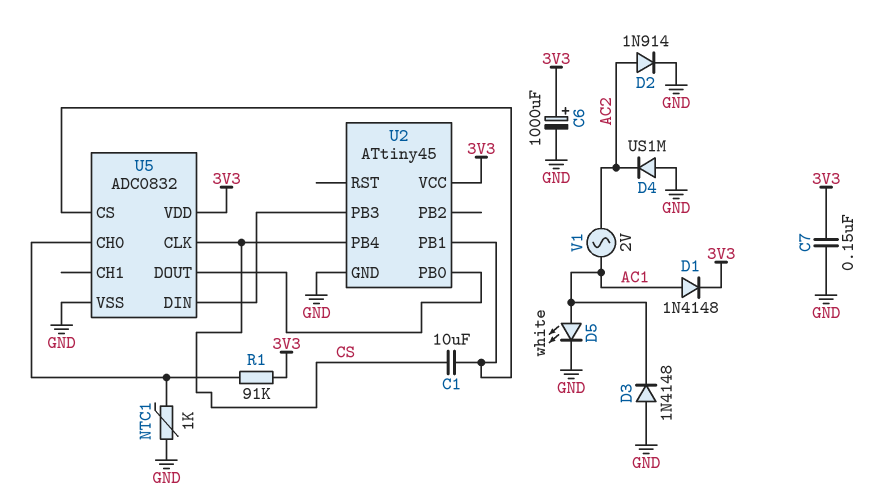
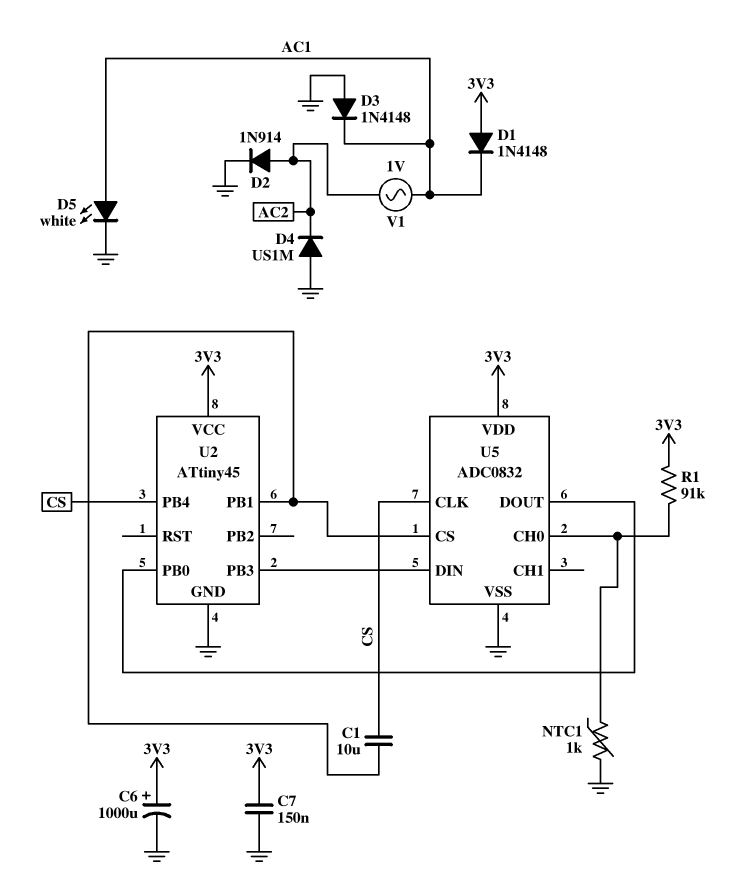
D1: diode 1N4148 (A AC1, K 3V3) -> diode 1N4148 (A 3V3, K AC1)
V1: AC 2V (AC1, AC2) -> AC 1V (AC1, AC2)

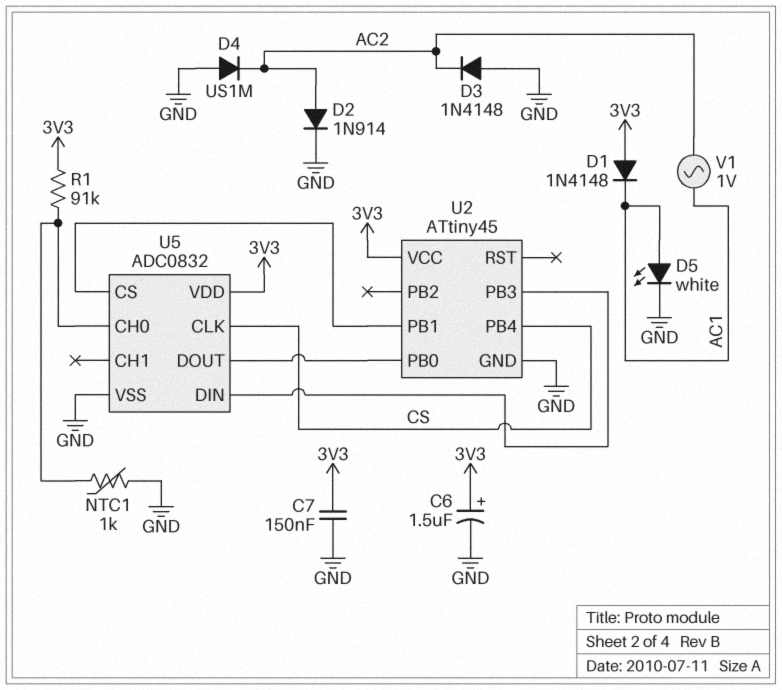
C1: 10uF (CS, U2/PB1) -> none
C6: 1000uF (plus 3V3, minus GND) -> 1.5uF (plus 3V3, minus GND)
D3: diode 1N4148 (A GND, K AC1) -> diode 1N4148 (A GND, K AC2)

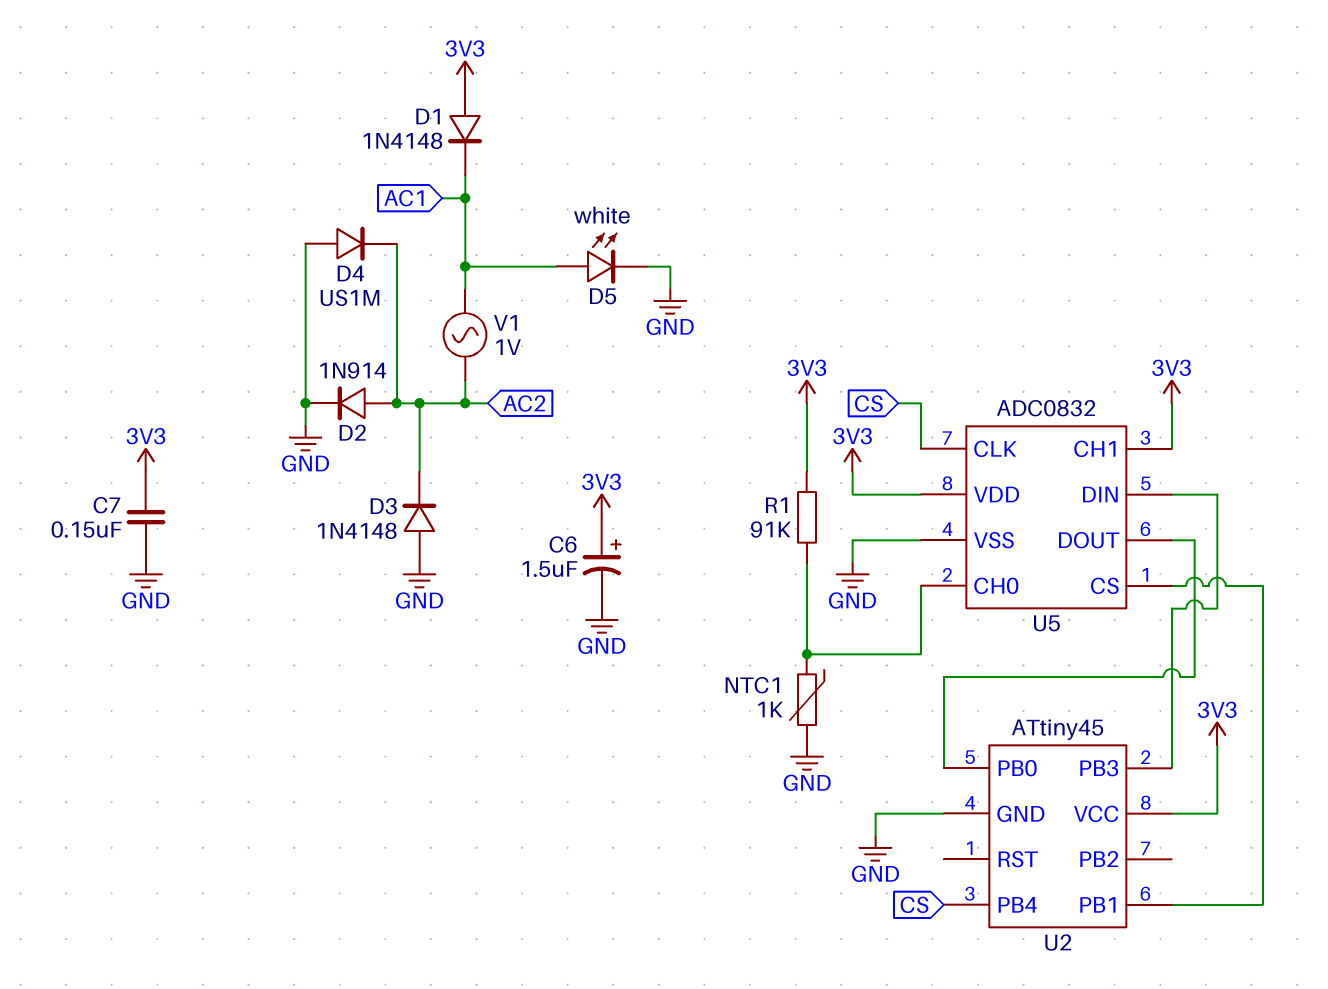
U5 pin CH1: none -> 3V3

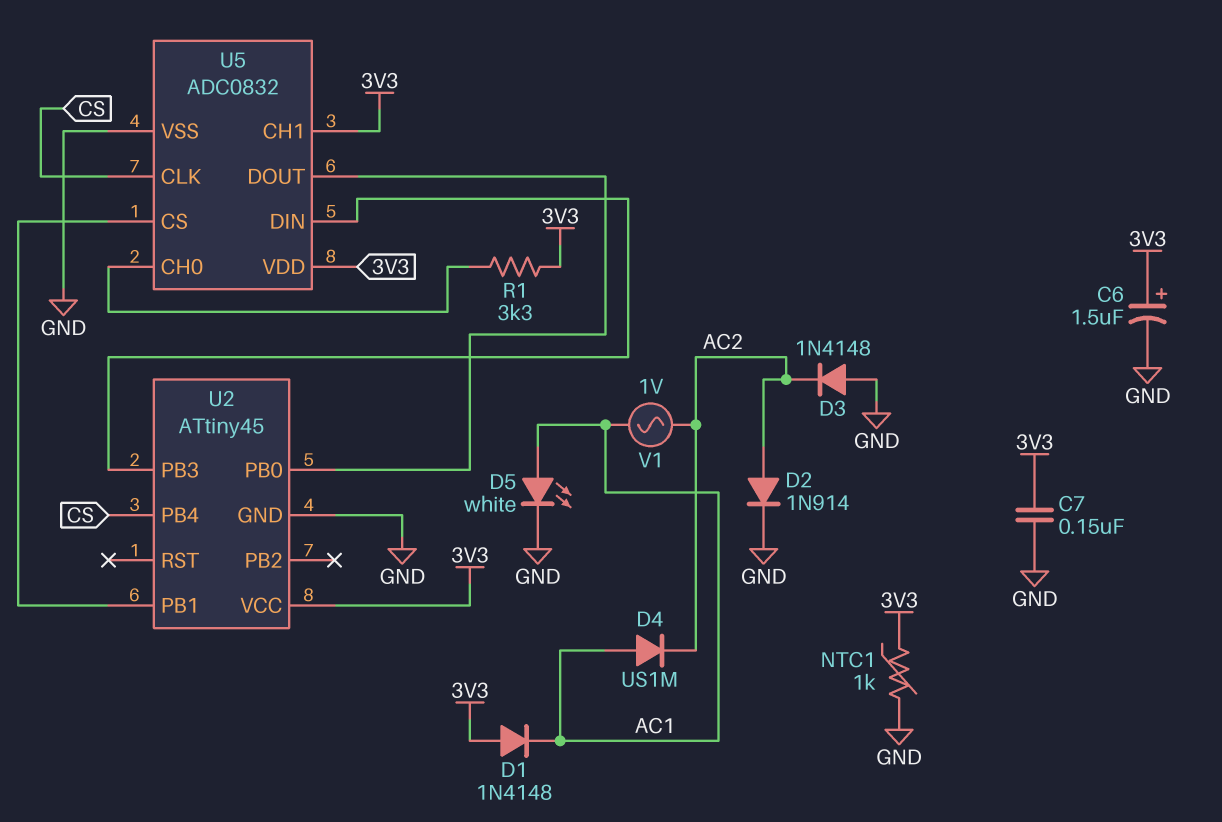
D4: diode US1M (A GND, K AC2) -> diode US1M (A AC1, K AC2)
NTC1: 1k (GND, U5/CH0) -> 1k (3V3, GND)
R1: 91k (3V3, U5/CH0) -> 3.3k (3V3, U5/CH0)

